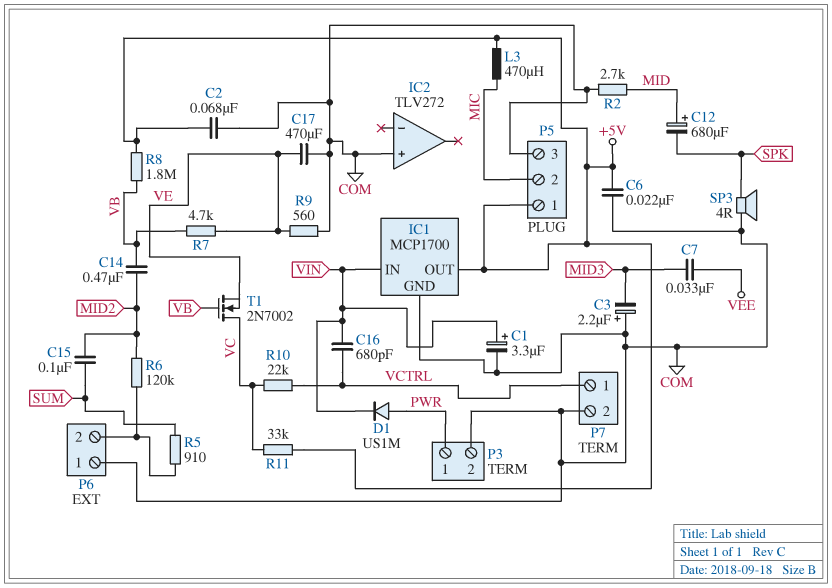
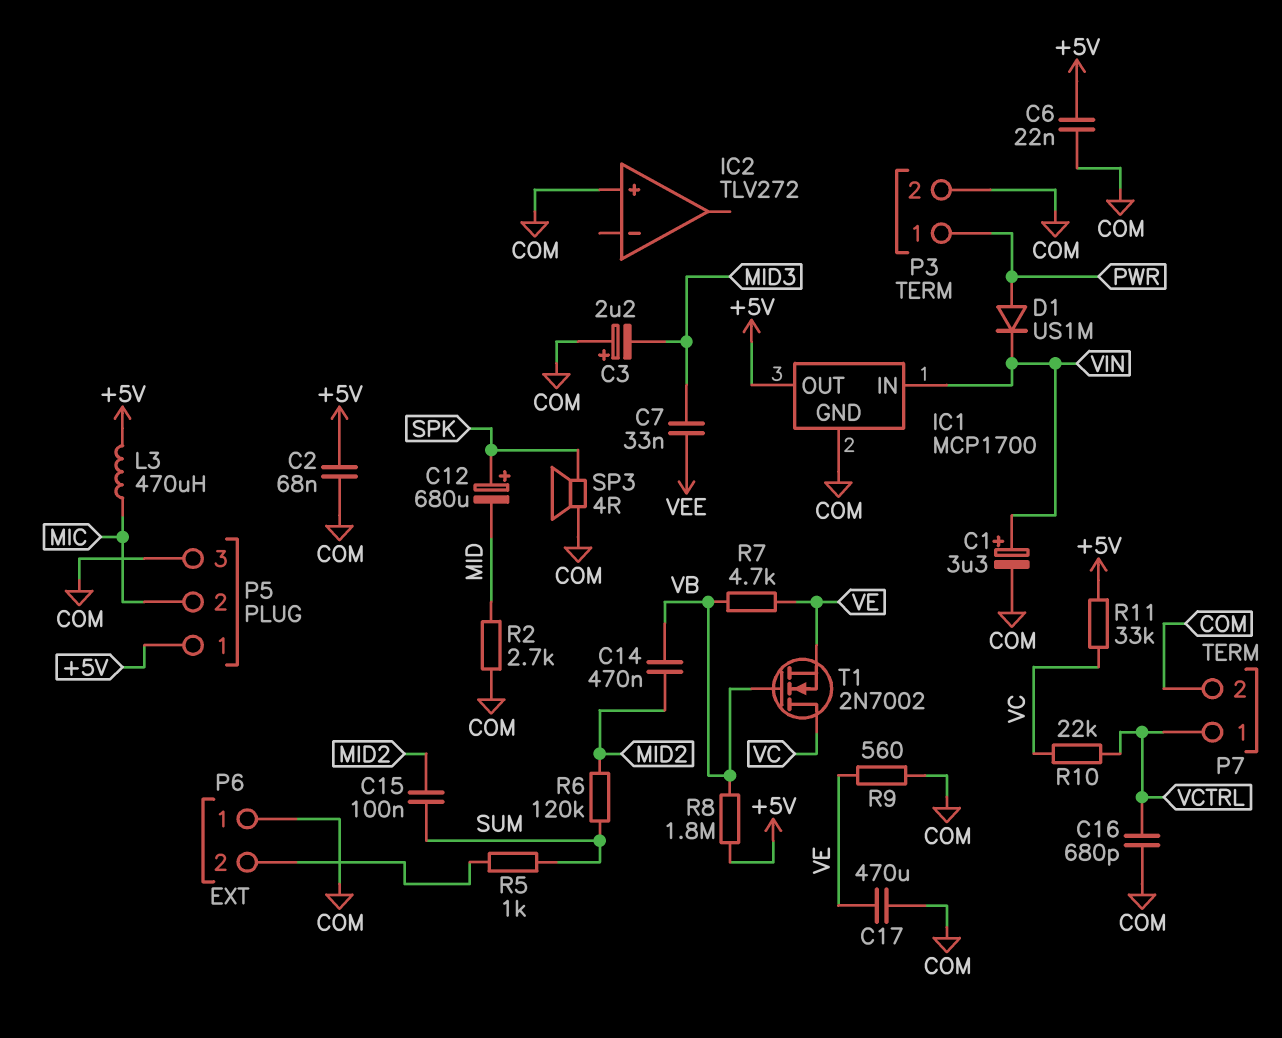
C12: 680uF (plus MID, minus SPK) -> 680uF (plus SPK, minus MID)
C16: 680pF (VCTRL, VIN) -> 680pF (COM, VCTRL)
R5: 910 (P6/2, SUM) -> 1k (P6/2, SUM)
R6: 120k (MID2, P6/2) -> 120k (MID2, SUM)

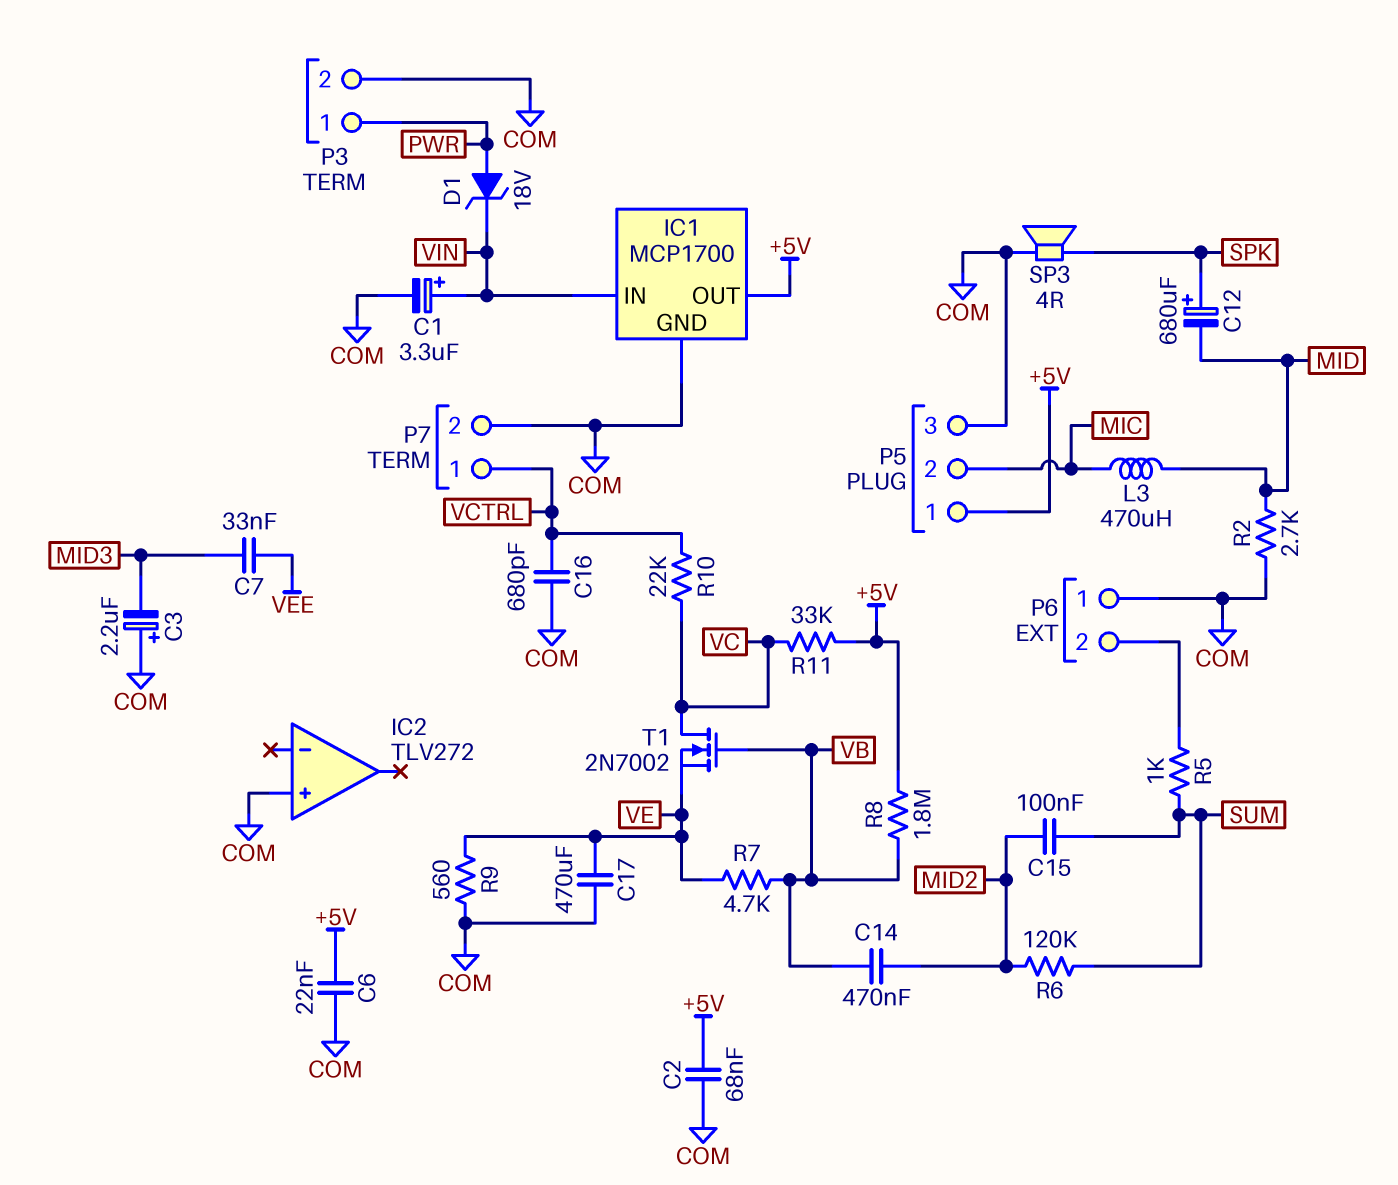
D1: diode US1M (A PWR, K VIN) -> zener 18V (A PWR, K VIN)
L3: 470uH (+5V, MIC) -> 470uH (MIC, MID)

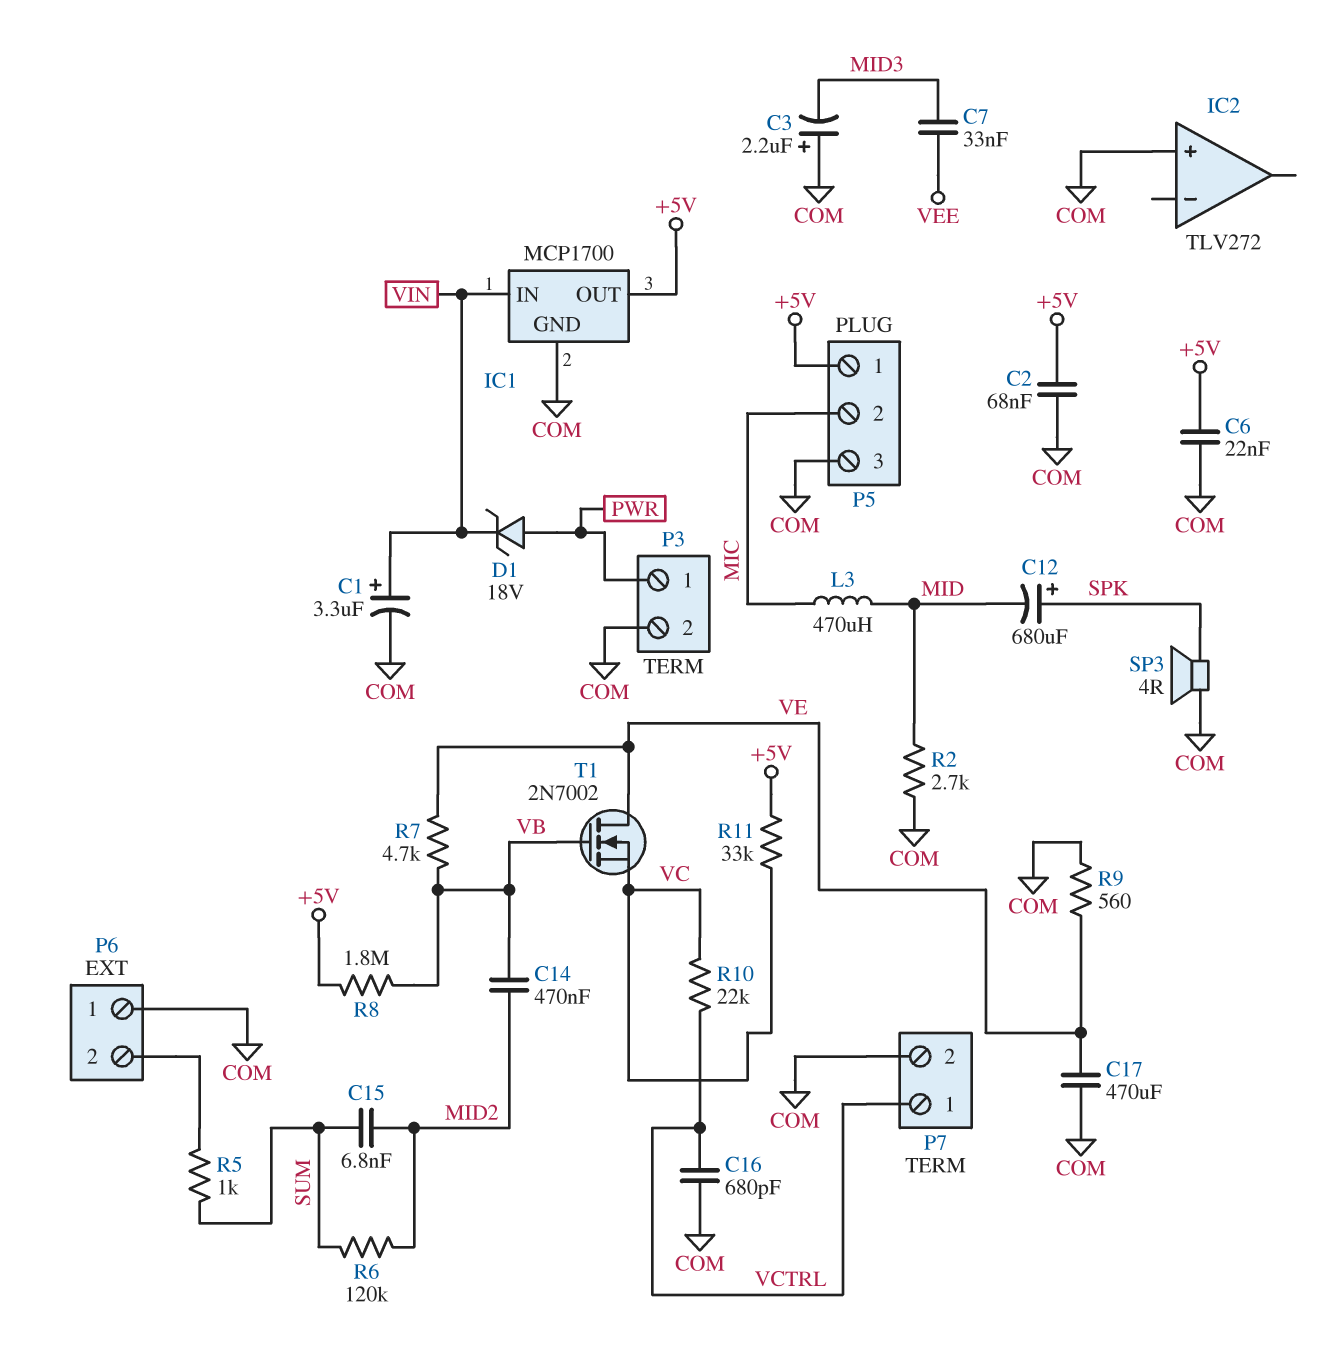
C15: 100nF (MID2, SUM) -> 6.8nF (MID2, SUM)
T1: NMOS 2N7002 (G VB, D VC, S VE) -> NMOS 2N7002 (G VB, D VE, S VC)

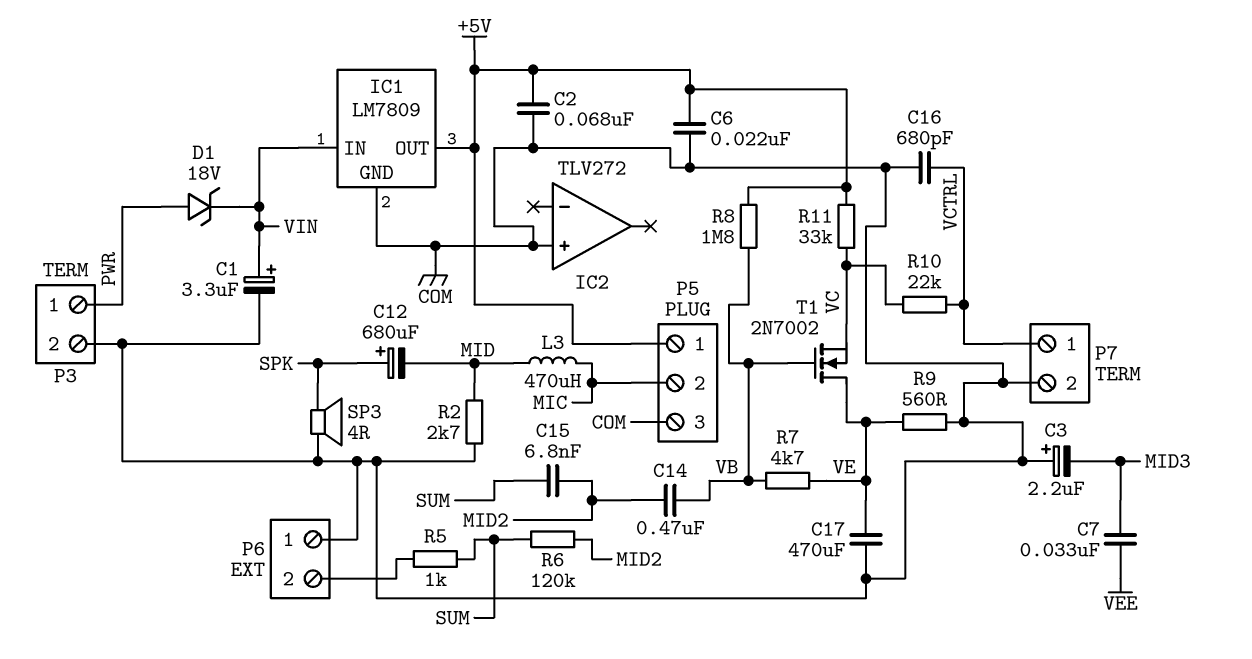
IC1: MCP1700 -> LM7809

